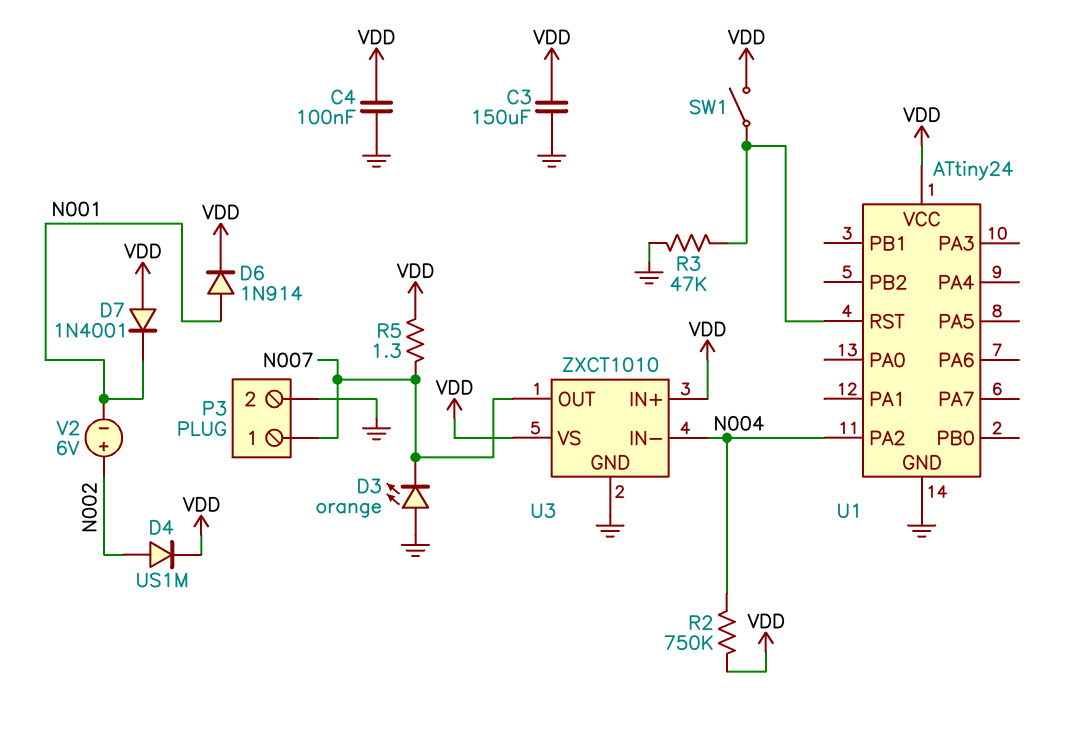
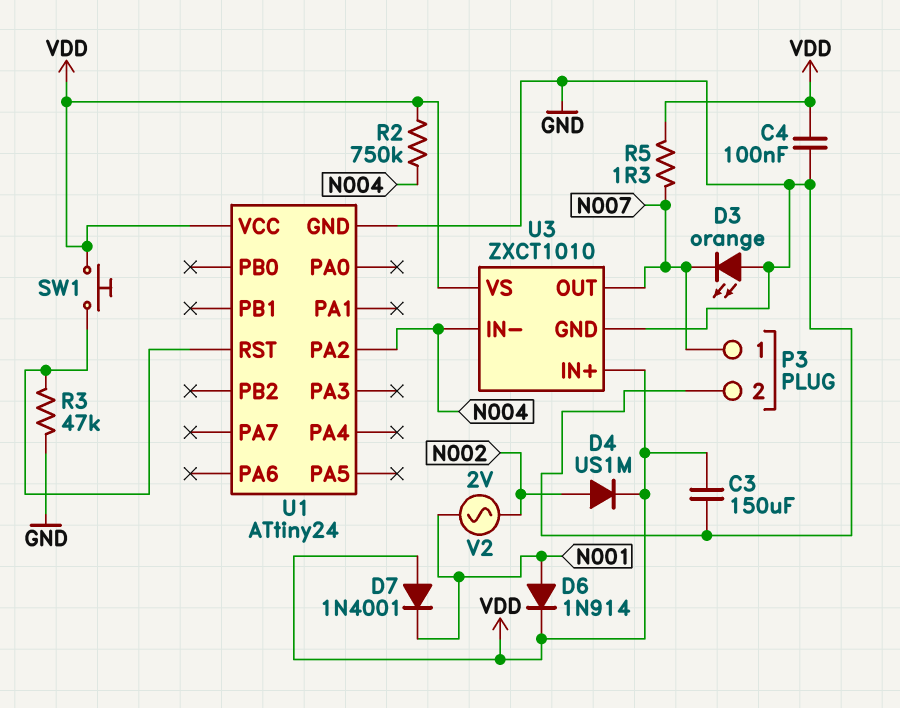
SW1: switch (U1/RST, VDD) -> button (U1/RST, VDD)
V2: 6V (plus N002, minus N001) -> AC 2V (N001, N002)

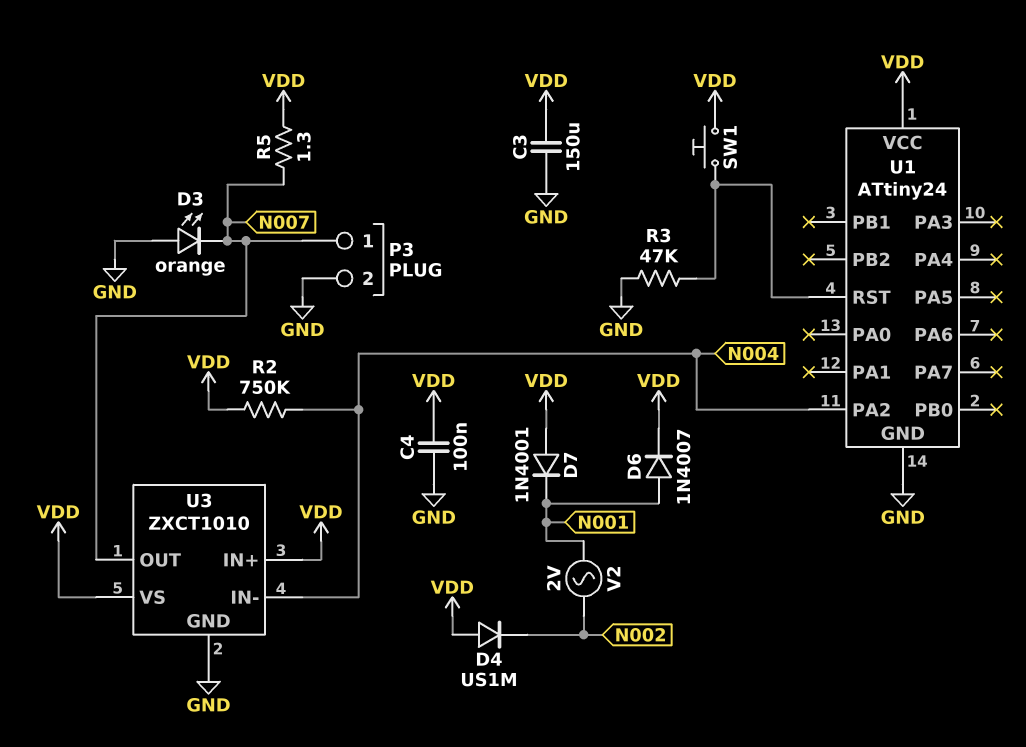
D4: diode US1M (A N002, K VDD) -> diode US1M (A VDD, K N002)
D6: diode 1N914 (A N001, K VDD) -> diode 1N4007 (A N001, K VDD)

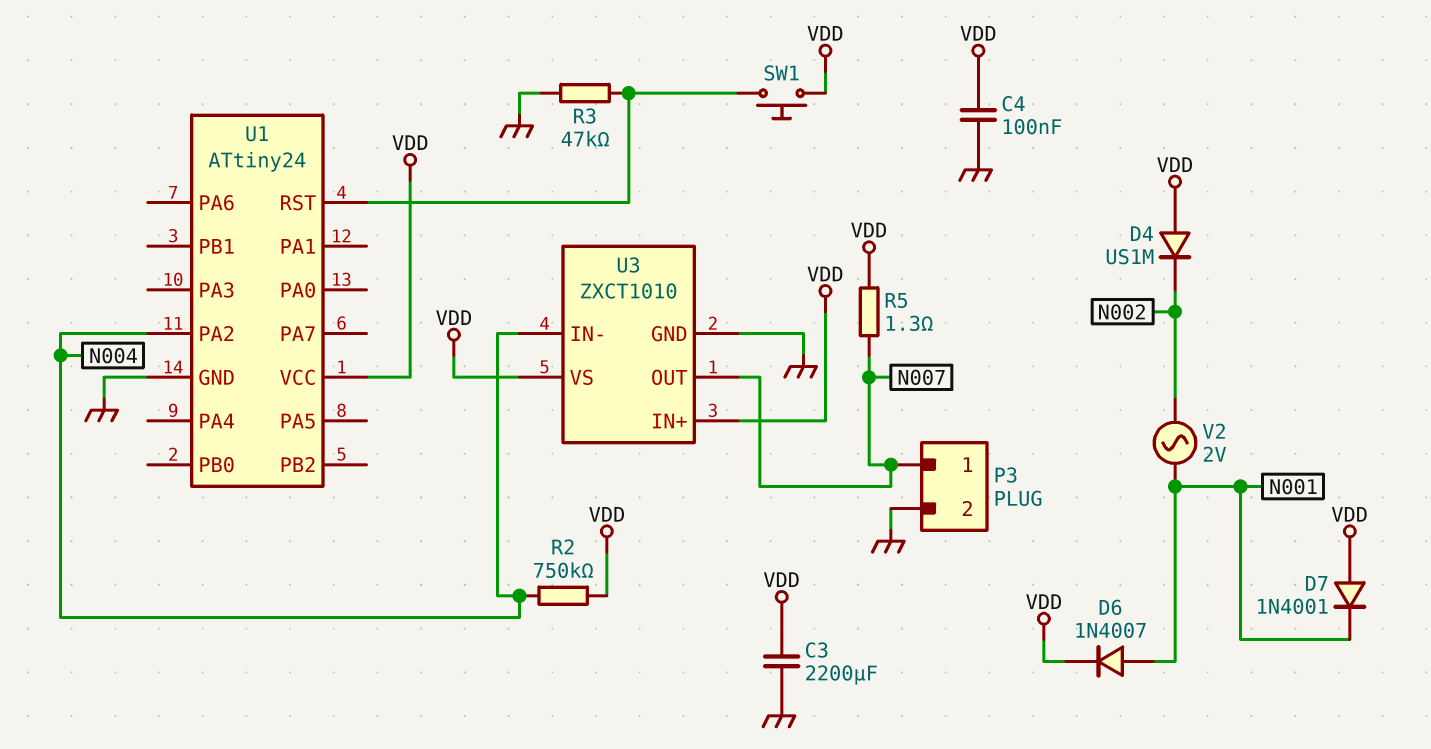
C3: 150uF (GND, VDD) -> 2200uF (GND, VDD)
D3: LED orange (A GND, K N007) -> none

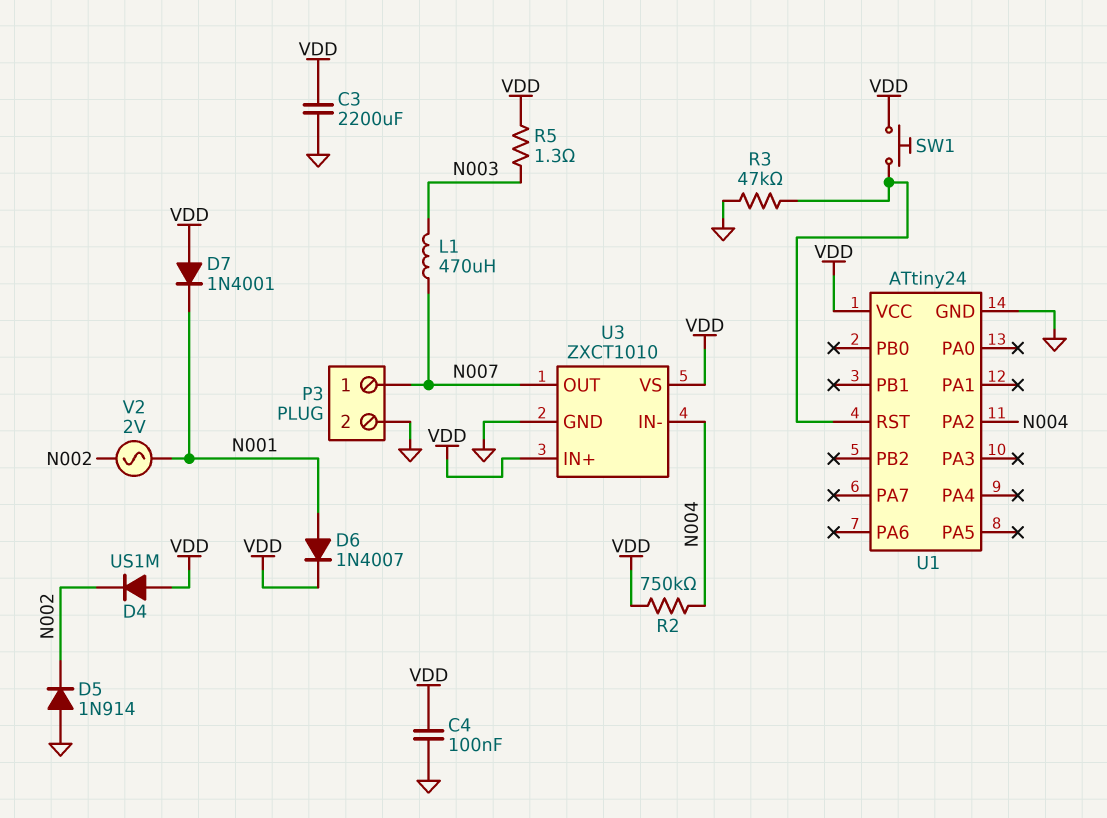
D5: none -> diode 1N914 (A GND, K N002)
L1: none -> 470uH (N003, N007)
R5: 1.3 (N007, VDD) -> 1.3 (N003, VDD)

